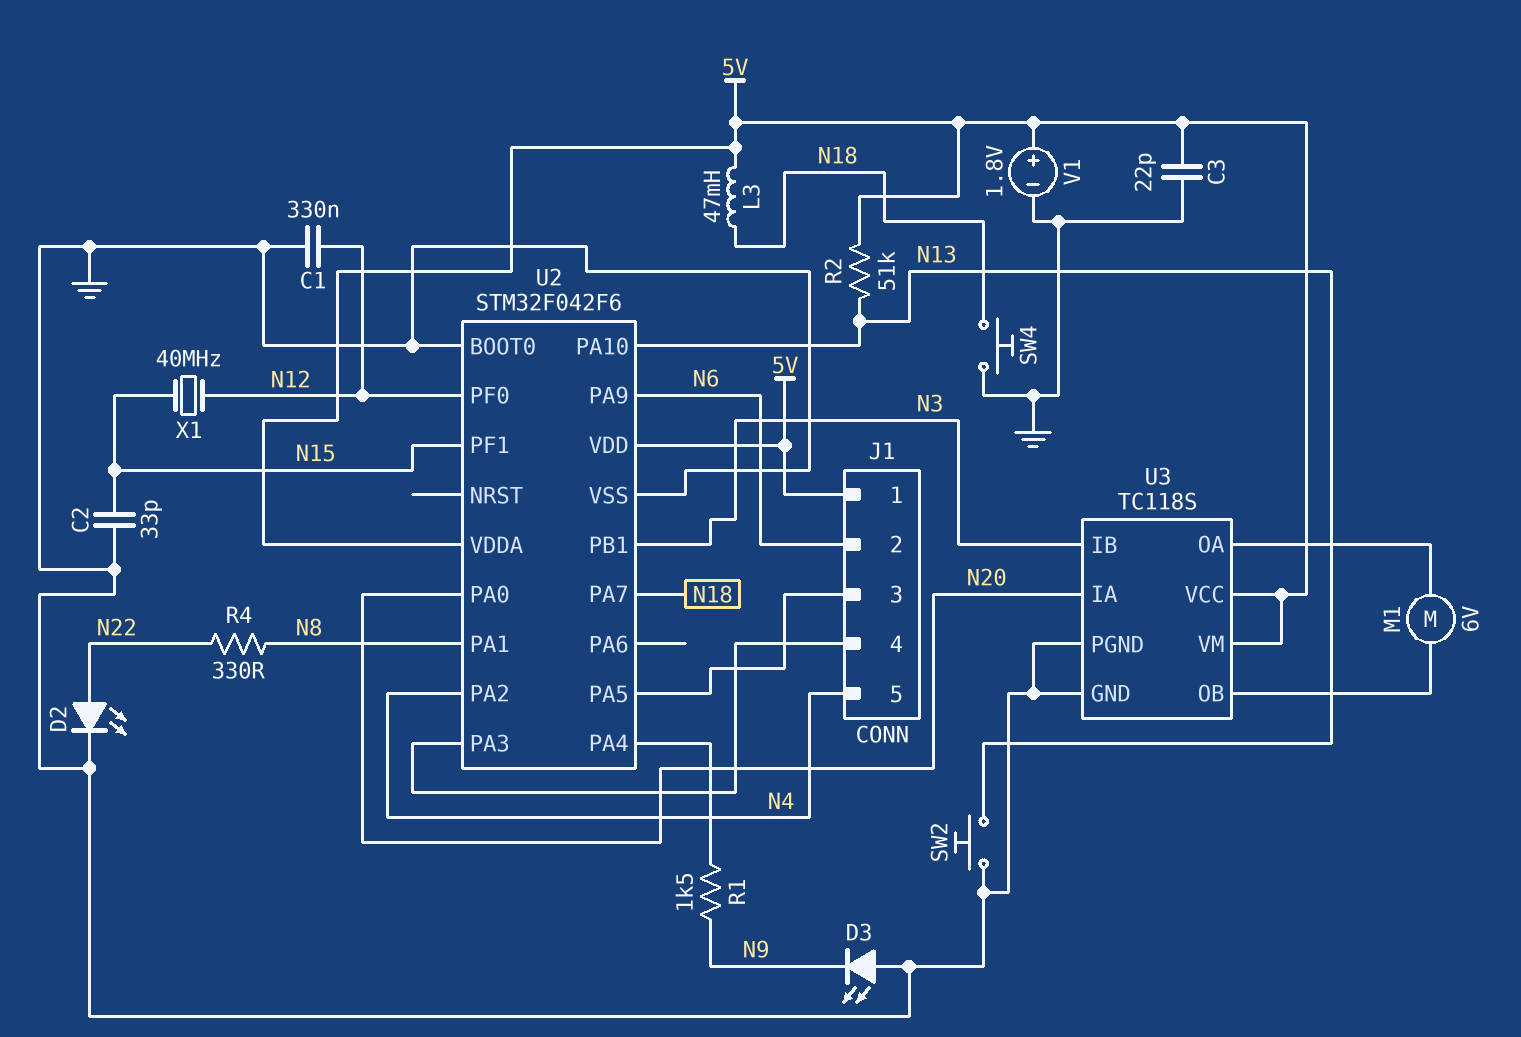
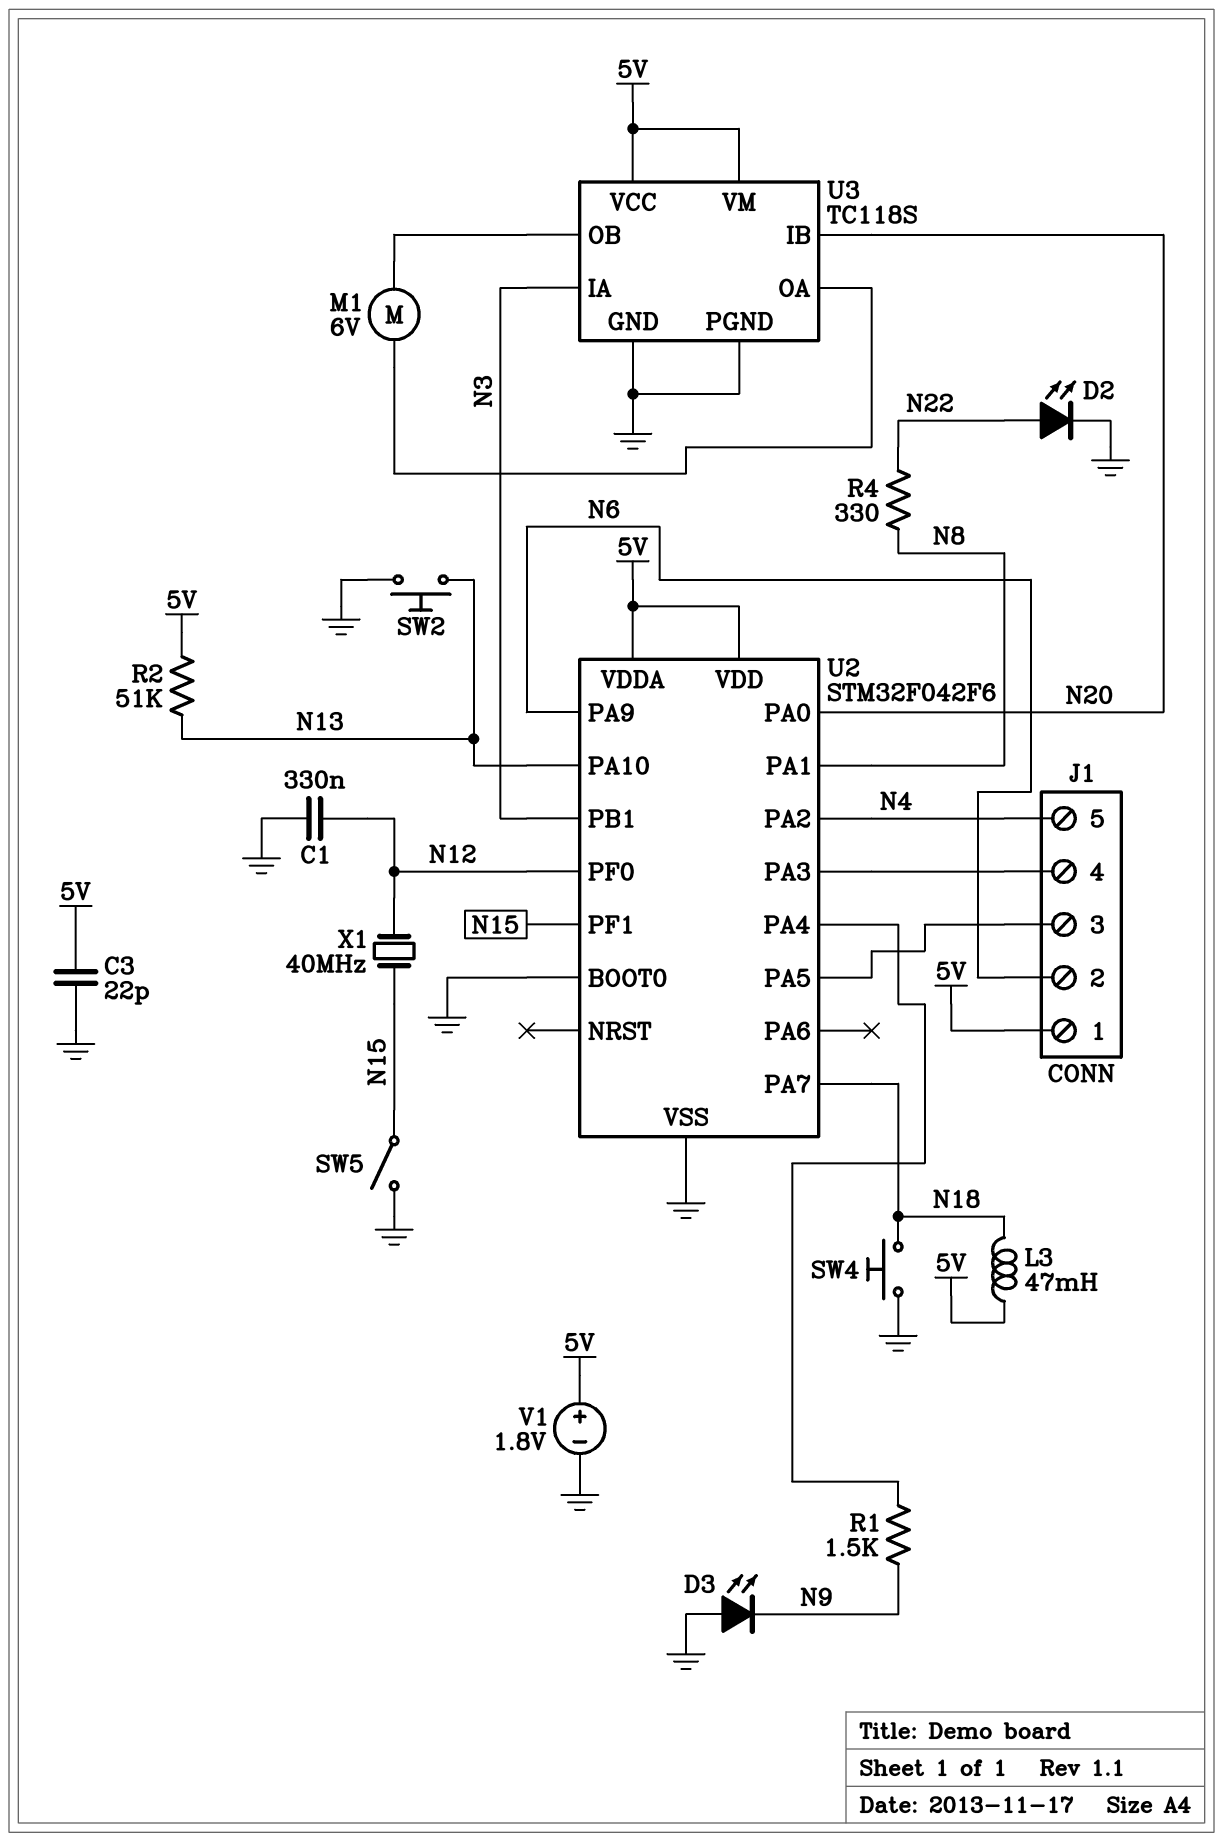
C2: 33pF (GND, N15) -> none
SW5: none -> switch (GND, N15)
U3 pin IA: N20 -> N3
U3 pin IB: N3 -> N20

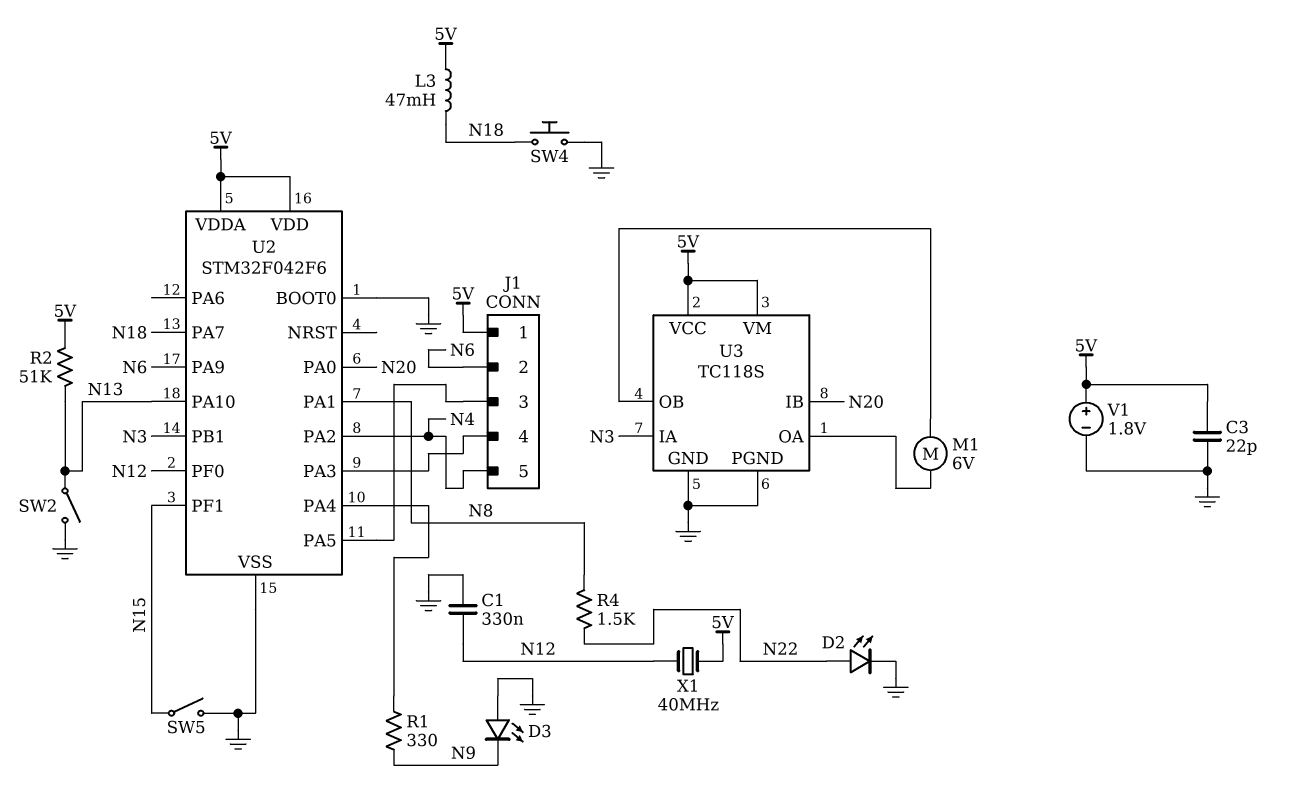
R1: 1.5k (N9, U2/PA4) -> 330 (N9, U2/PA4)
R4: 330 (N8, N22) -> 1.5k (N8, N22)
SW2: button (GND, N13) -> switch (GND, N13)
X1: 40MHz (N12, N15) -> 40MHz (5V, N12)

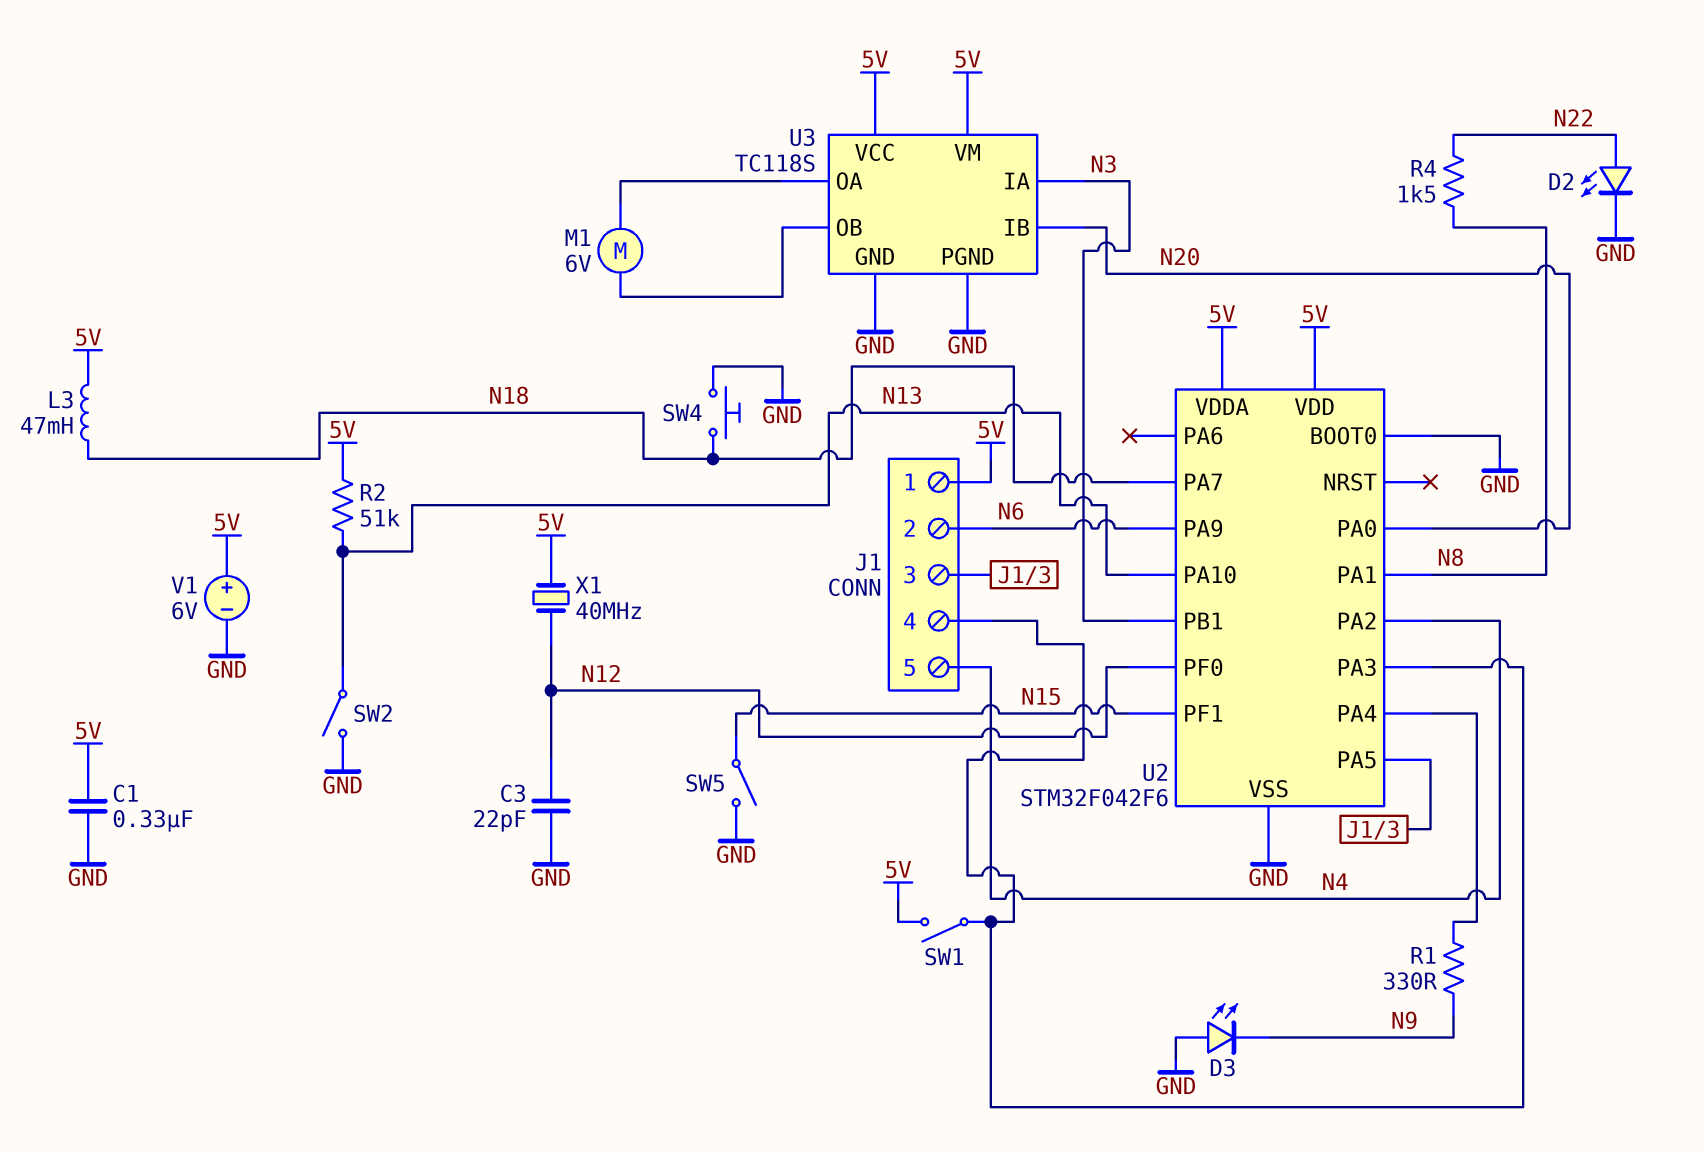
C1: 330nF (GND, N12) -> 330nF (5V, GND)
C3: 22pF (5V, GND) -> 22pF (GND, N12)
SW1: none -> switch (5V, J1/4)
V1: 1.8V (plus 5V, minus GND) -> 6V (plus 5V, minus GND)

